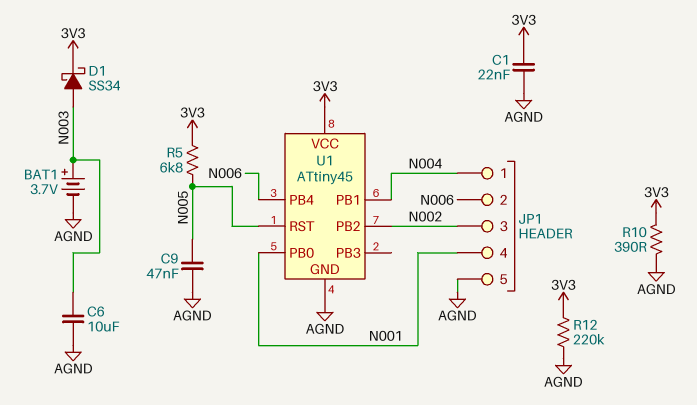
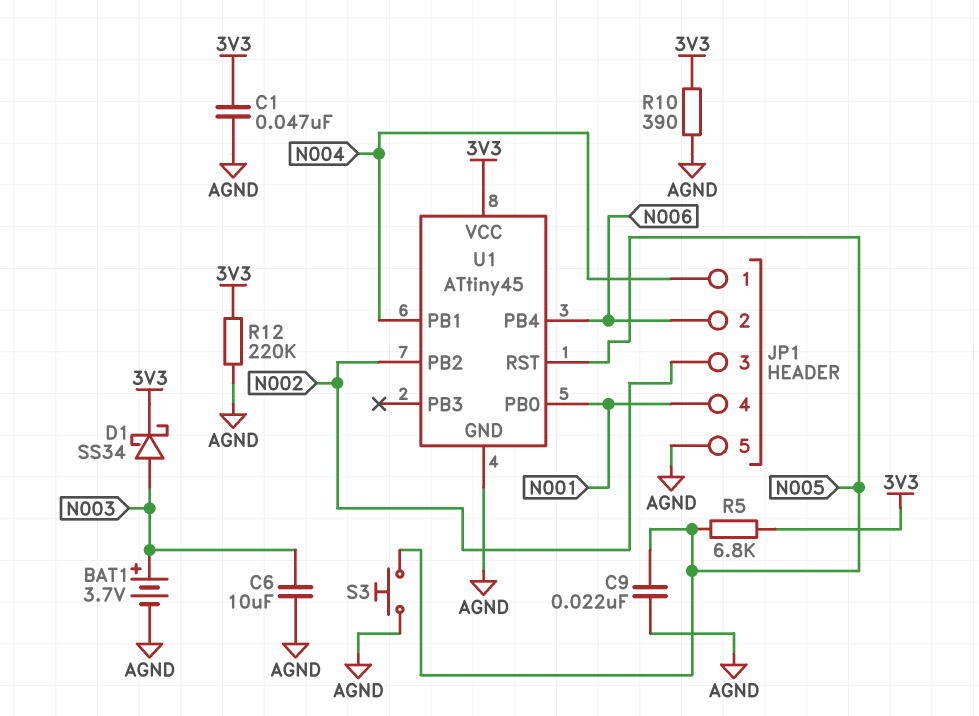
C1: 22nF (3V3, AGND) -> 47nF (3V3, AGND)
C9: 47nF (AGND, N005) -> 22nF (AGND, N005)
S3: none -> button (AGND, N005)

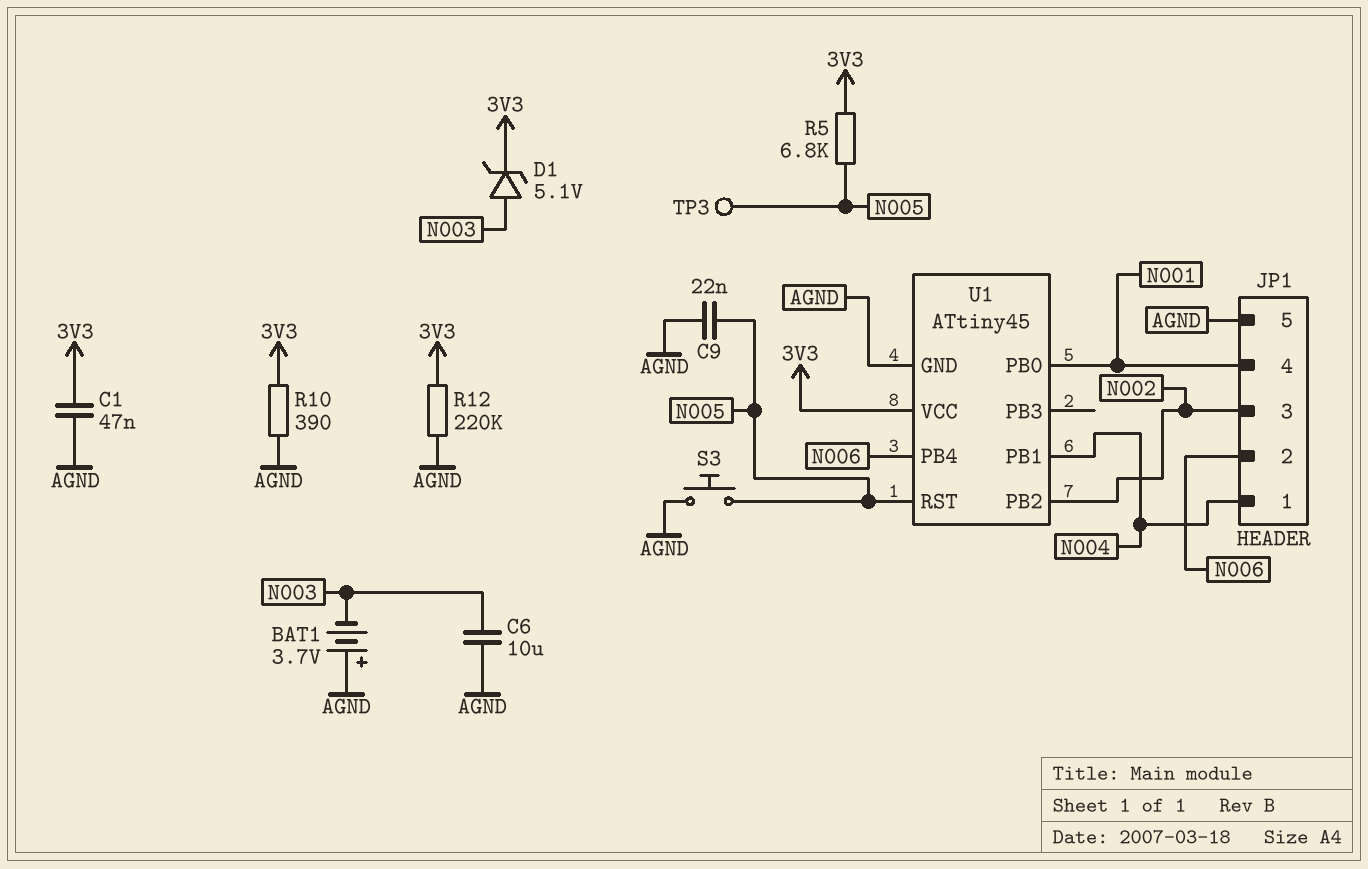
BAT1: 3.7V (plus N003, minus AGND) -> 3.7V (plus AGND, minus N003)
D1: schottky SS34 (A N003, K 3V3) -> zener 5.1V (A N003, K 3V3)
TP3: none -> test point (N005)

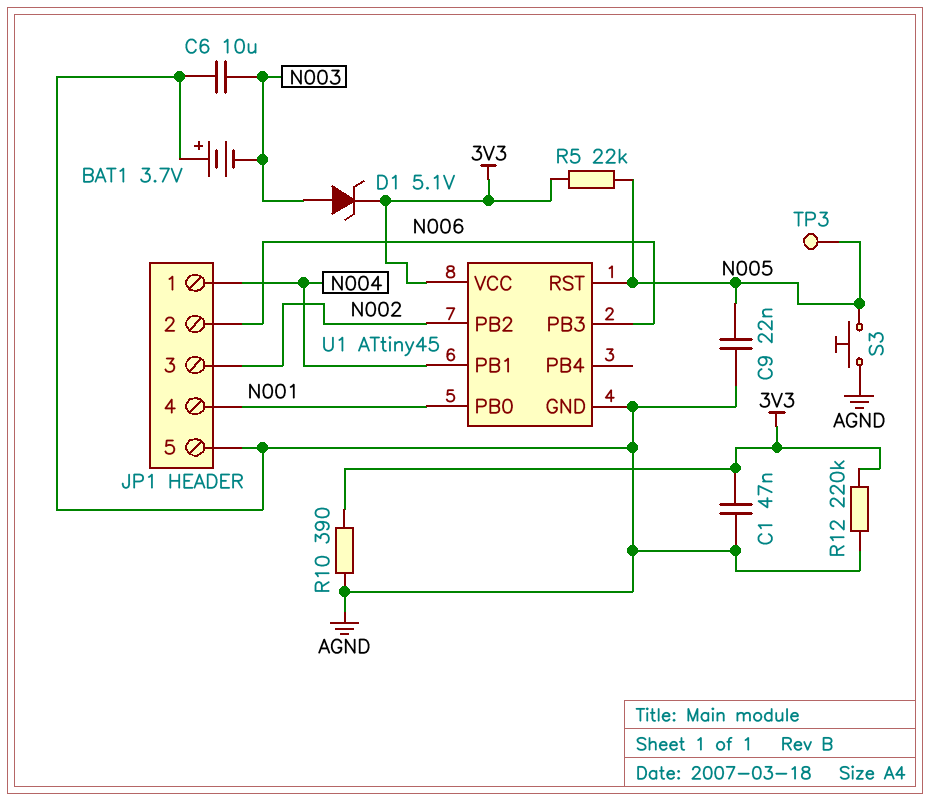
R5: 6.8k (3V3, N005) -> 22k (3V3, N005)
U1 pin PB3: none -> N006
U1 pin PB4: N006 -> none

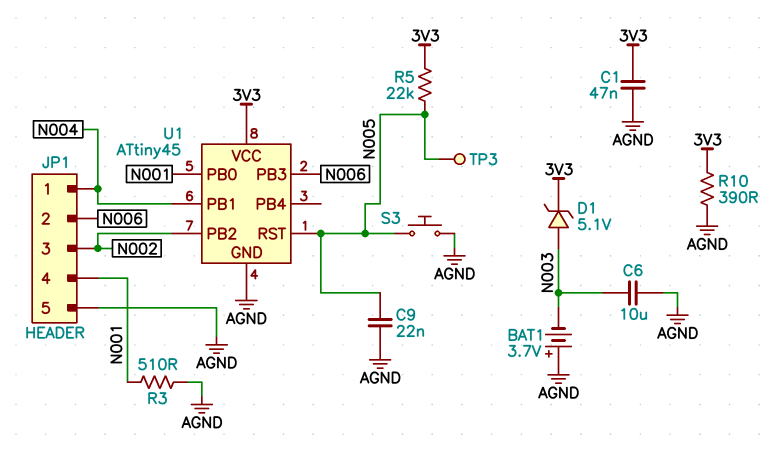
R3: none -> 510 (AGND, N001)
R12: 220k (3V3, AGND) -> none

